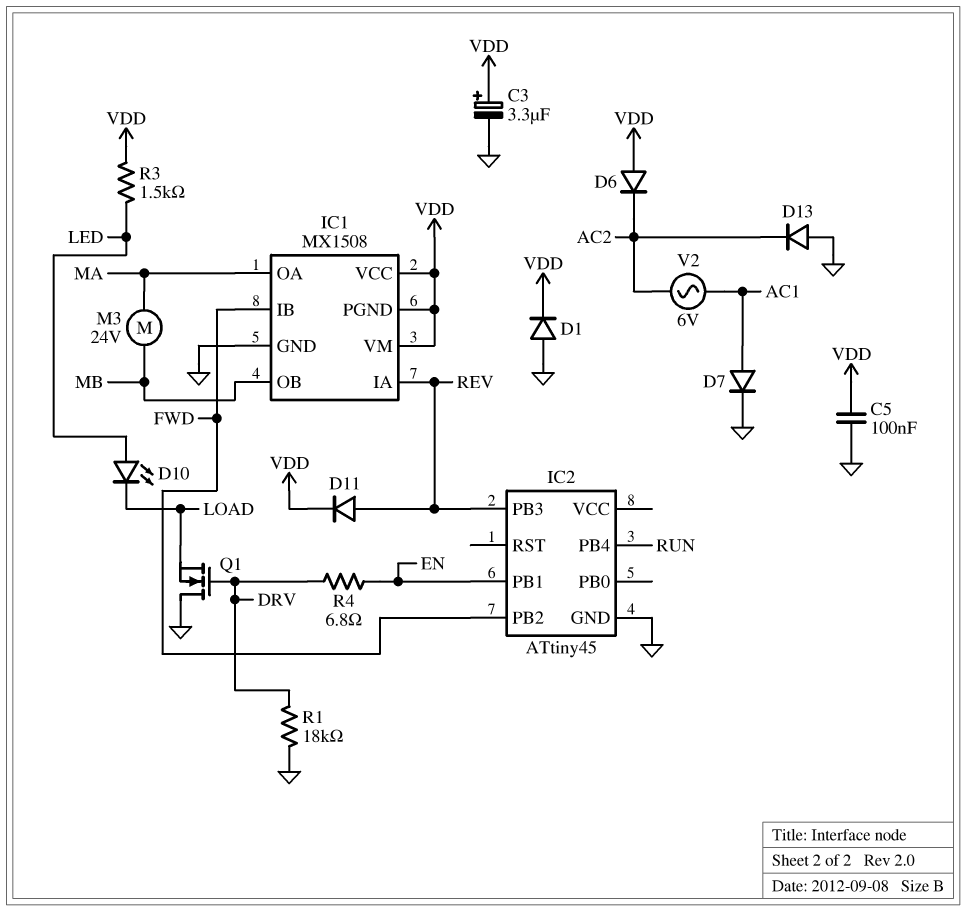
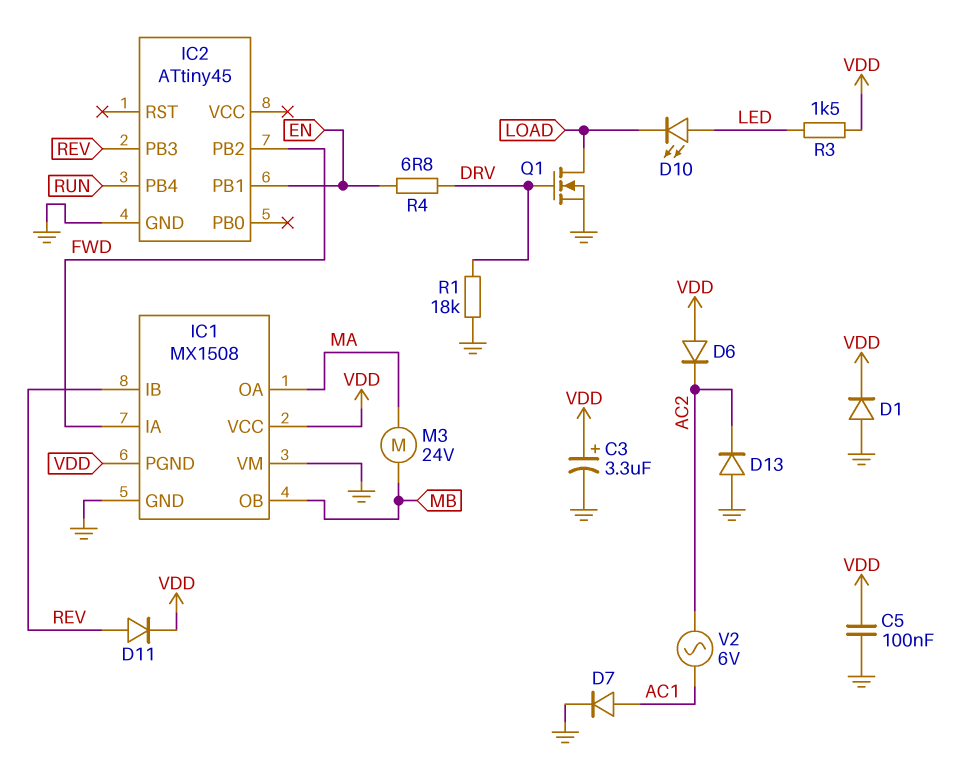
IC1 pin IA: REV -> FWD
IC1 pin IB: FWD -> REV
IC1 pin VM: VDD -> GND
Q1: NMOS (G DRV, D GND, S LOAD) -> NMOS (G DRV, D LOAD, S GND)

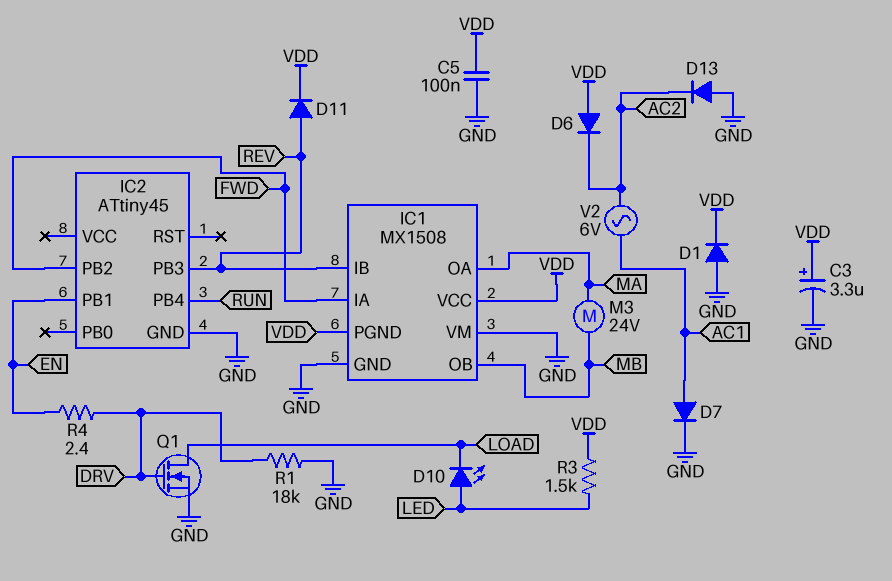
R4: 6.8 (DRV, EN) -> 2.4 (DRV, EN)

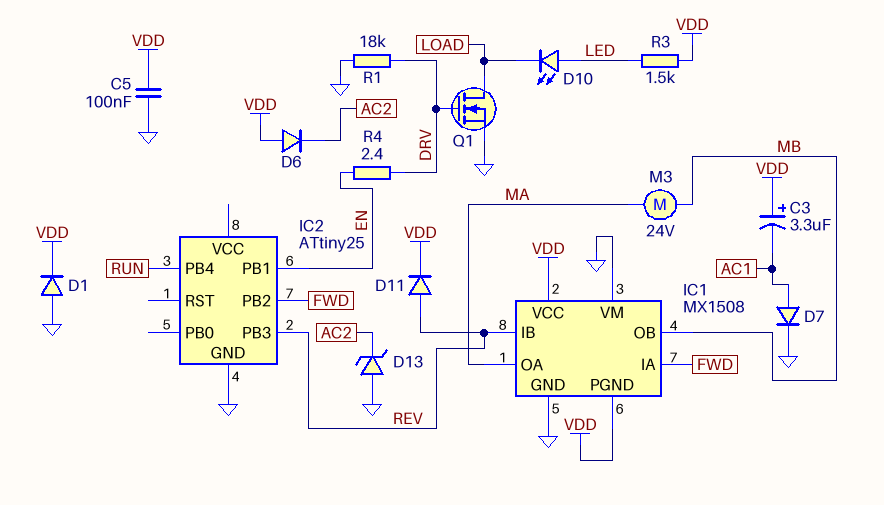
C3: 3.3uF (plus VDD, minus GND) -> 3.3uF (plus VDD, minus AC1)
D13: diode (A GND, K AC2) -> zener (A GND, K AC2)
IC2: ATtiny45 -> ATtiny25
V2: AC 6V (AC1, AC2) -> none

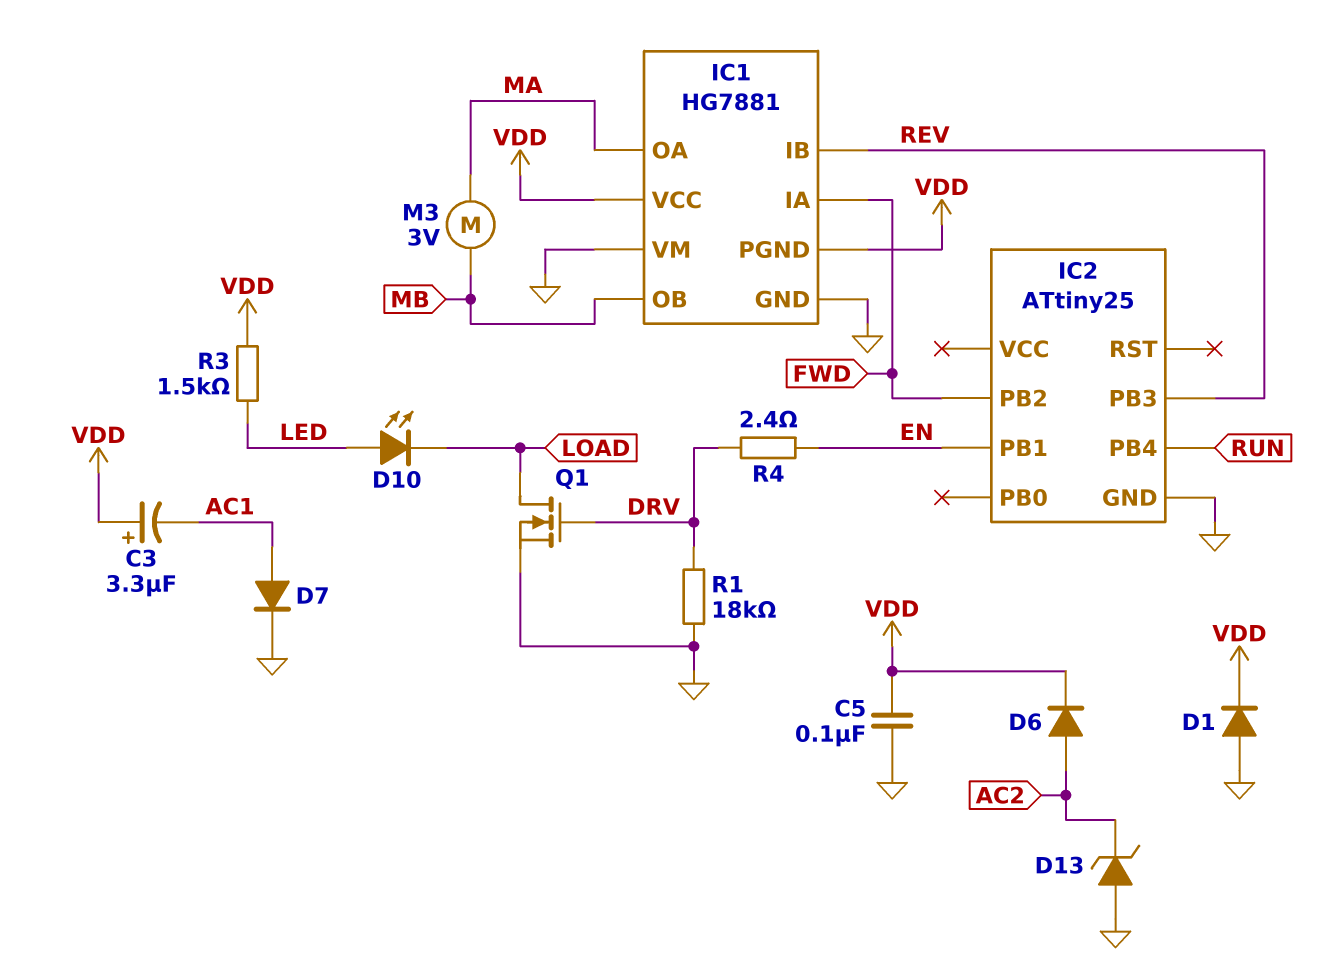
D6: diode (A VDD, K AC2) -> diode (A AC2, K VDD)
D11: diode (A REV, K VDD) -> none
IC1: MX1508 -> HG7881
M3: motor 24V (MA, MB) -> motor 3V (MA, MB)

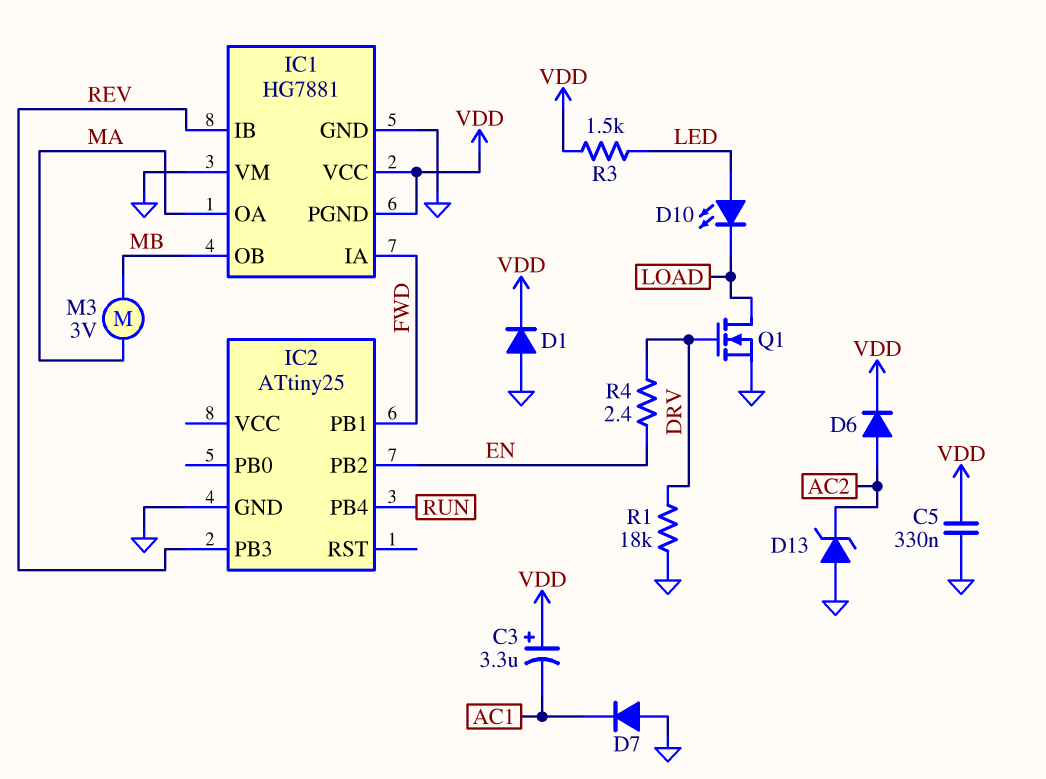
C5: 100nF (GND, VDD) -> 330nF (GND, VDD)
D7: diode (A AC1, K GND) -> diode (A GND, K AC1)
IC2 pin PB1: EN -> FWD
IC2 pin PB2: FWD -> EN

